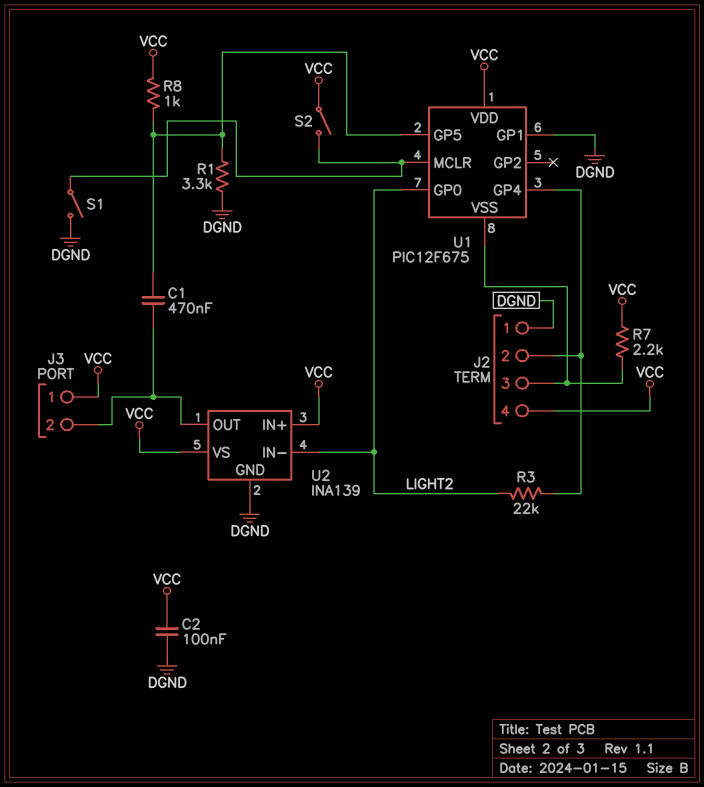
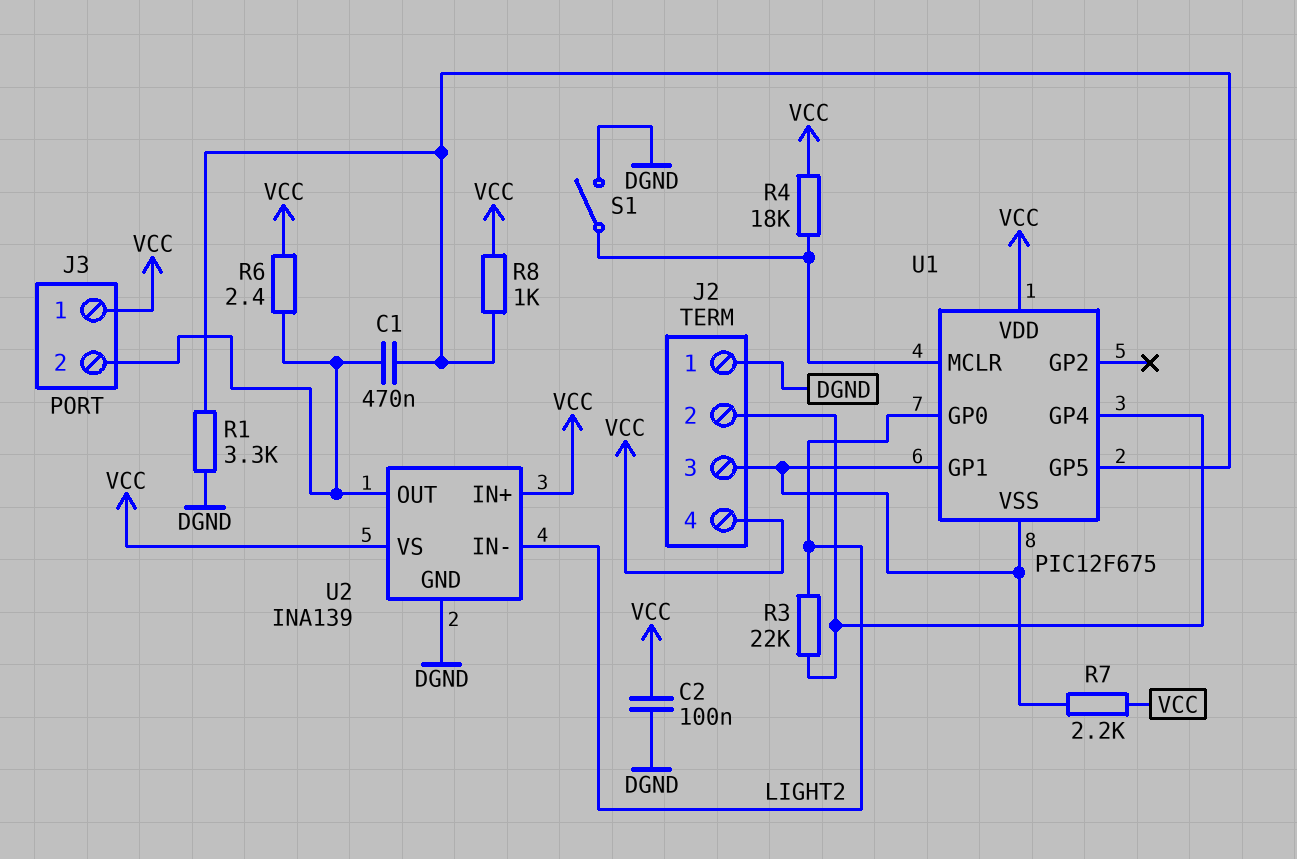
R4: none -> 18k (U1/MCLR, VCC)
R6: none -> 2.4 (J3/2, VCC)
S2: switch (U1/MCLR, VCC) -> none
U1 pin GP1: DGND -> J2/3

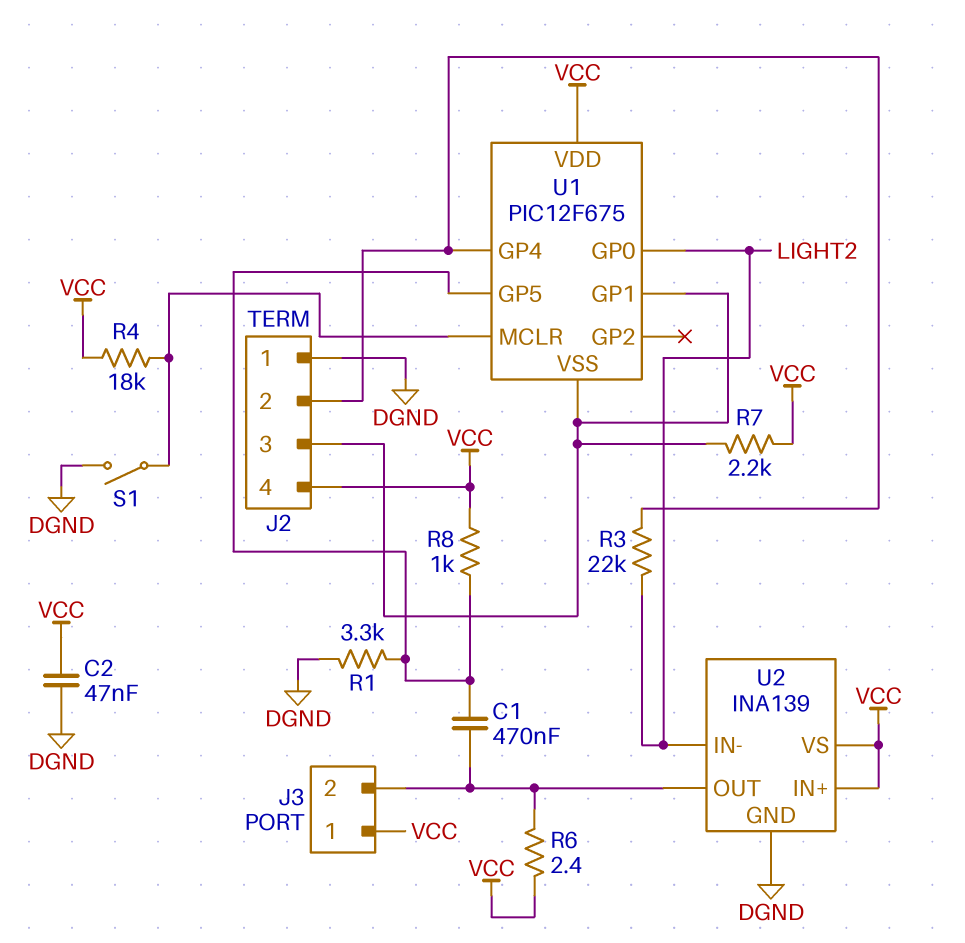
C2: 100nF (DGND, VCC) -> 47nF (DGND, VCC)

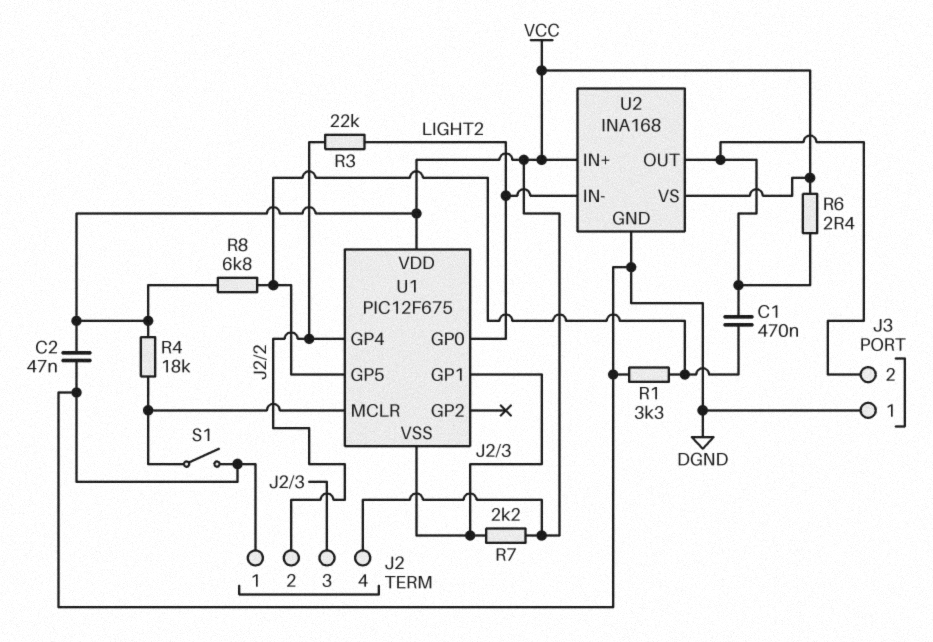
J3 pin 1: VCC -> DGND
R8: 1k (U1/GP5, VCC) -> 6.8k (U1/GP5, VCC)
U2: INA139 -> INA168

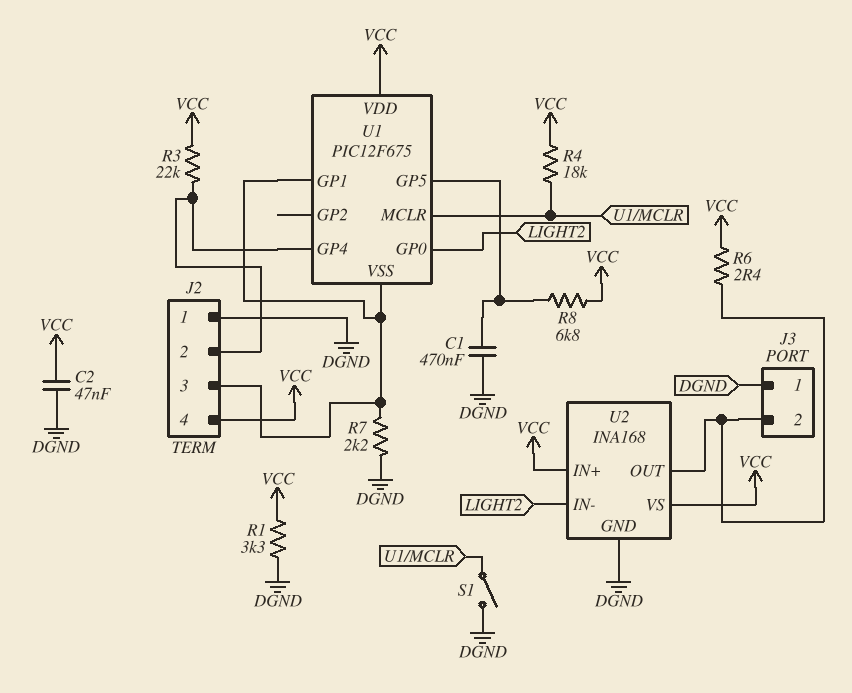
C1: 470nF (J3/2, U1/GP5) -> 470nF (DGND, U1/GP5)
R1: 3.3k (DGND, U1/GP5) -> 3.3k (DGND, VCC)
R3: 22k (J2/2, LIGHT2) -> 22k (J2/2, VCC)
R7: 2.2k (J2/3, VCC) -> 2.2k (DGND, J2/3)

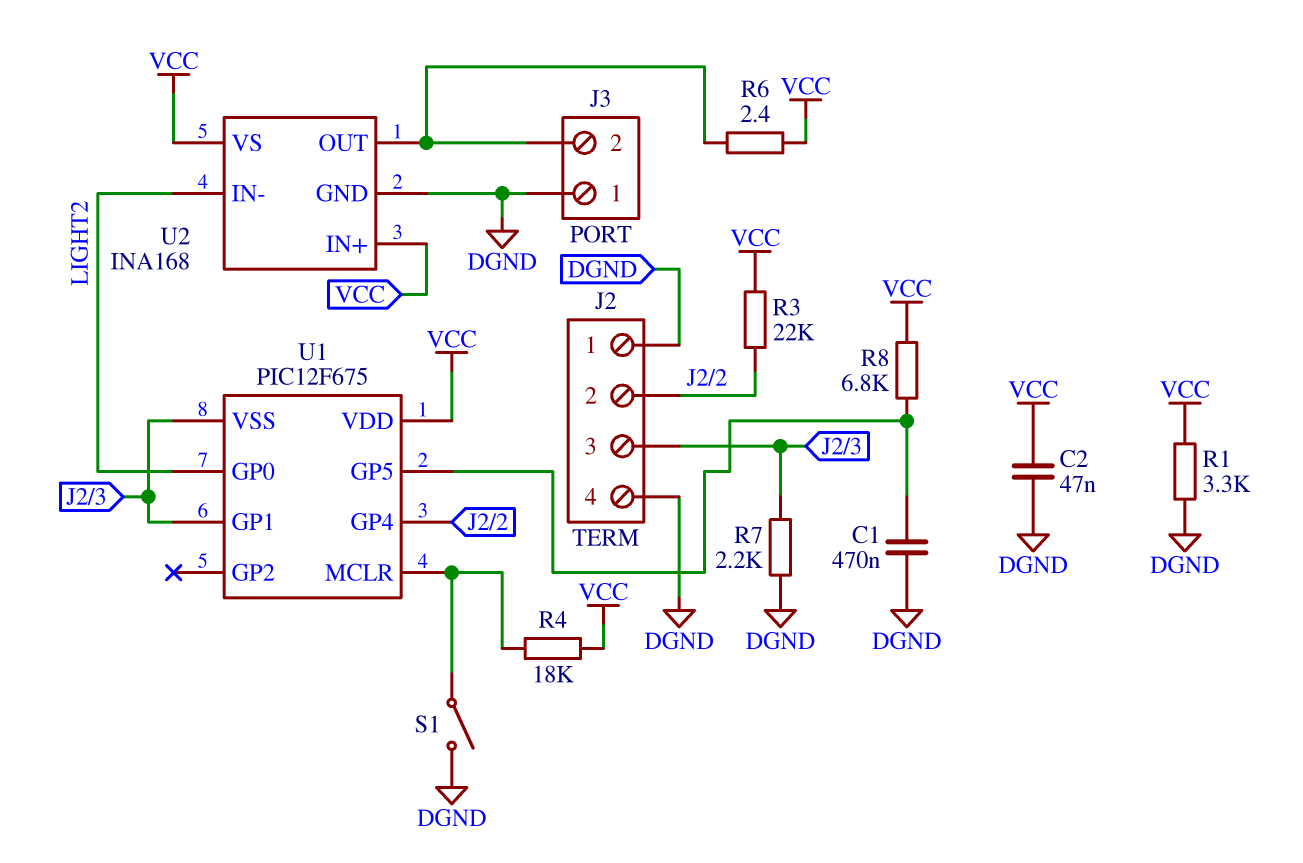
J2 pin 4: VCC -> DGND

